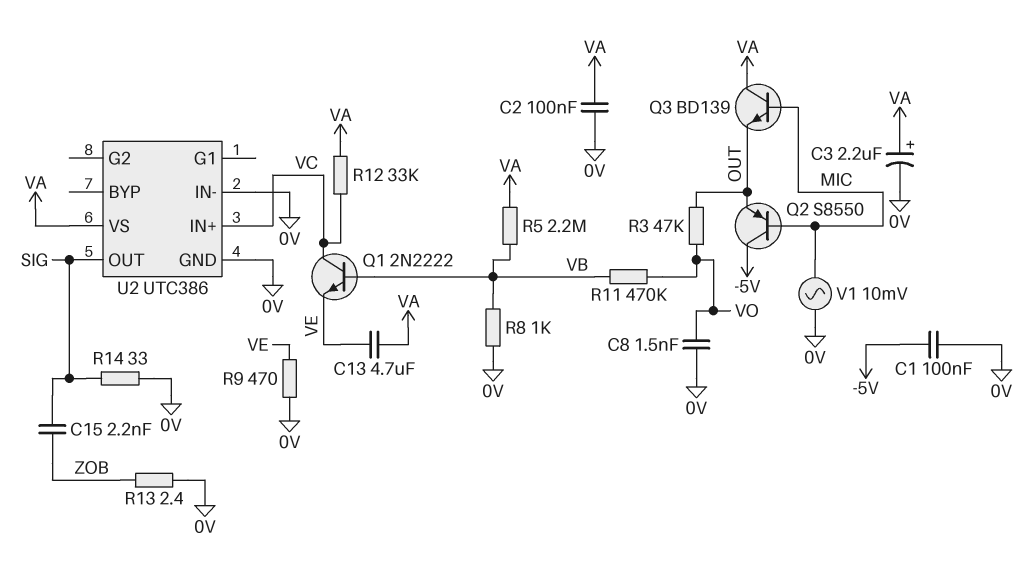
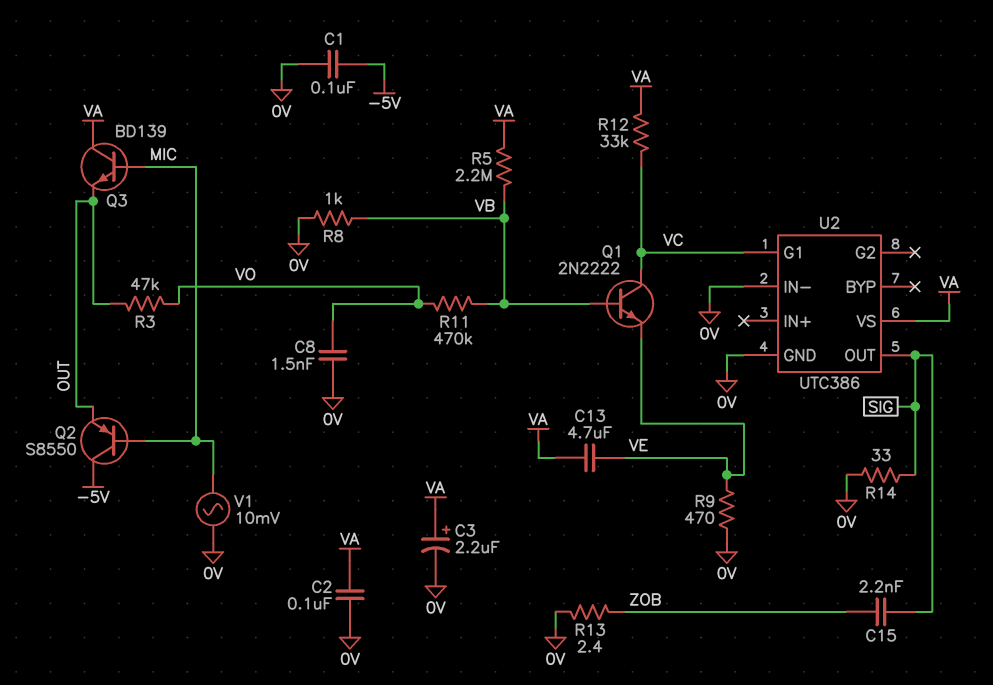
U2 pin G1: none -> VC
U2 pin IN+: VC -> none

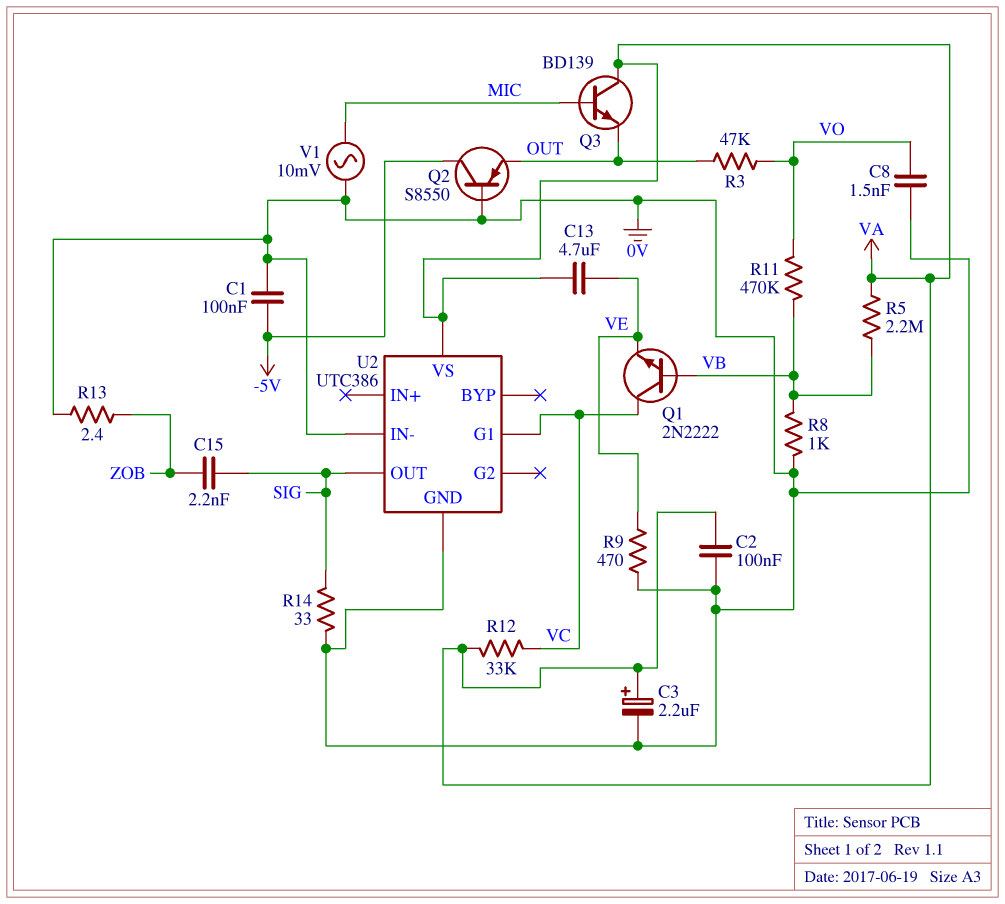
Q2: PNP S8550 (B MIC, C -5V, E OUT) -> PNP S8550 (B 0V, C -5V, E OUT)

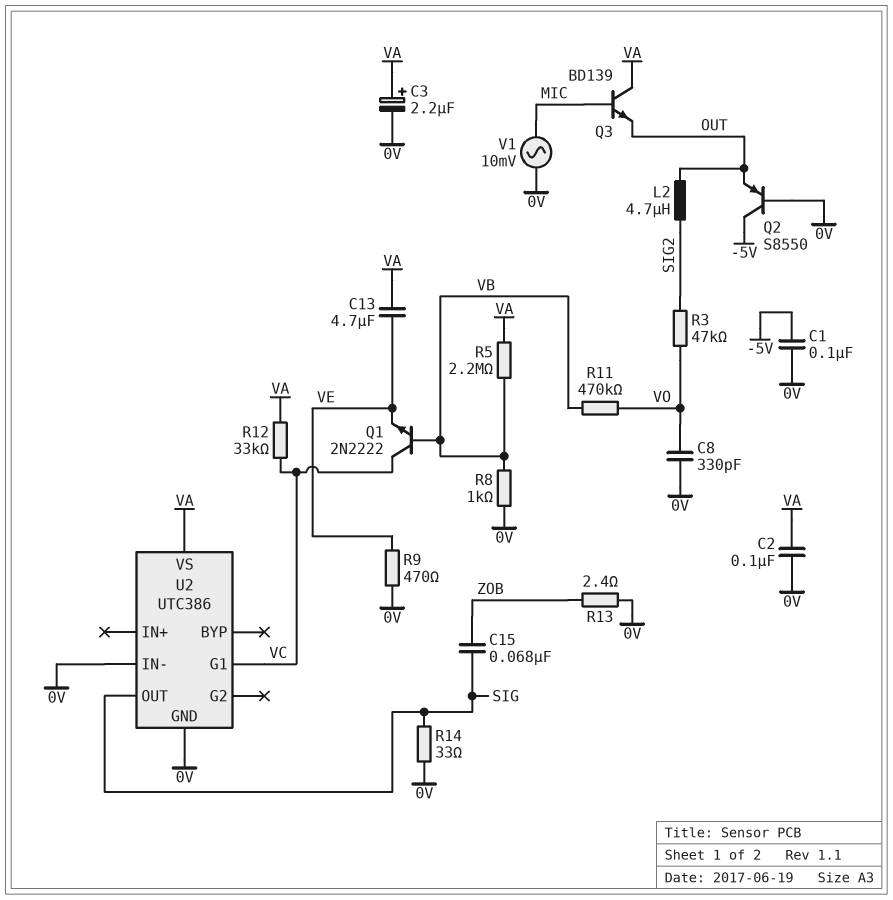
C8: 1.5nF (0V, VO) -> 330pF (0V, VO)
C15: 2.2nF (SIG, ZOB) -> 68nF (SIG, ZOB)
L2: none -> 4.7uH (OUT, SIG2)
R3: 47k (OUT, VO) -> 47k (SIG2, VO)

